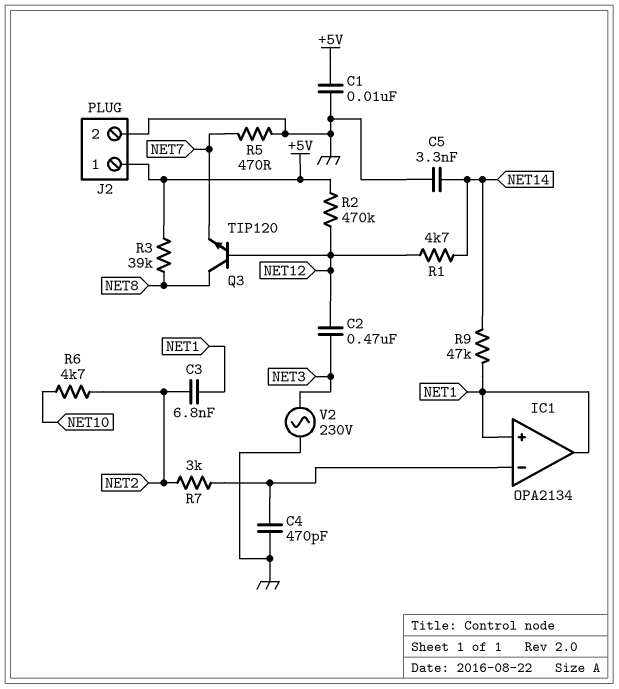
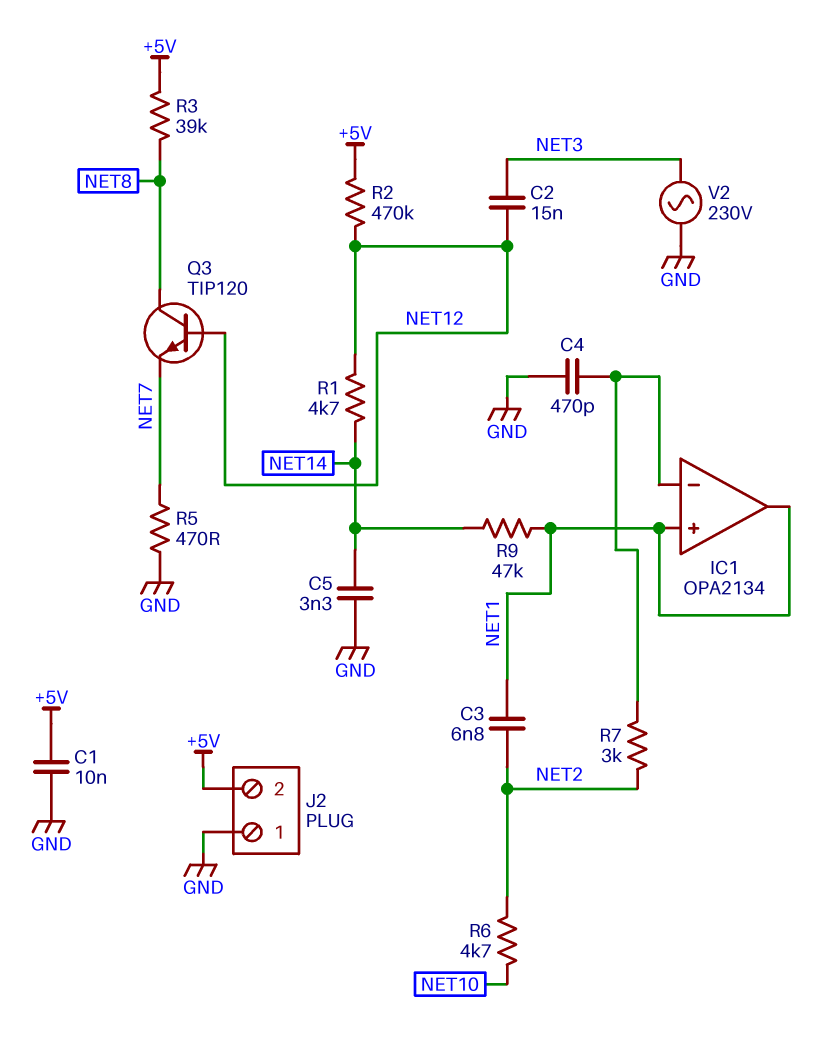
C2: 470nF (NET3, NET12) -> 15nF (NET3, NET12)
J2 pin 1: +5V -> GND
J2 pin 2: GND -> +5V

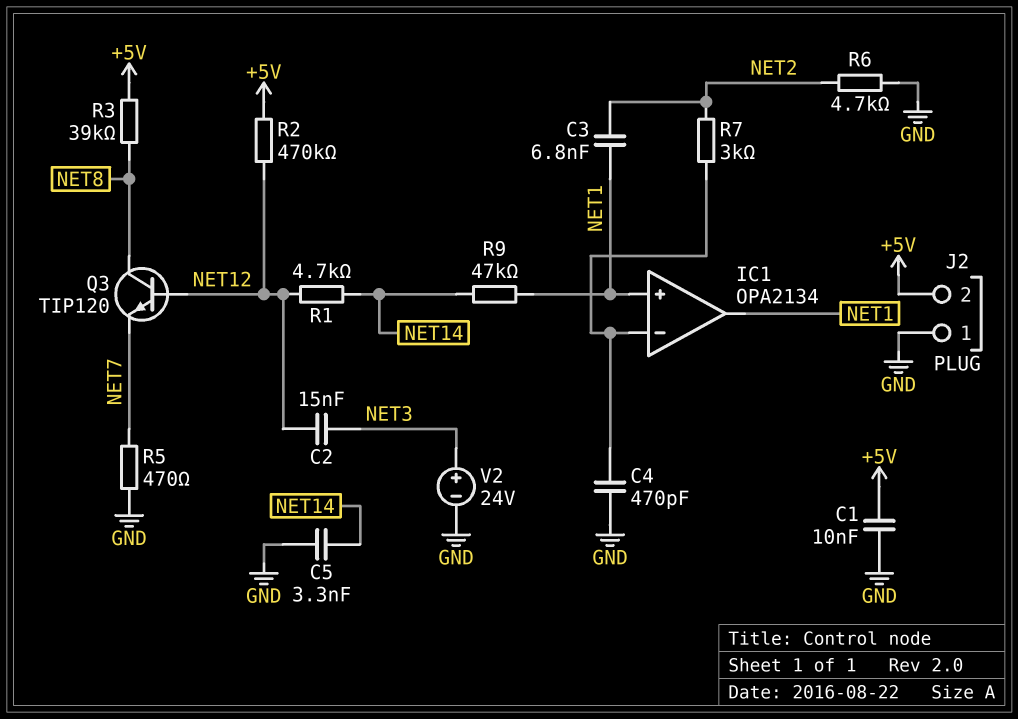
R6: 4.7k (NET2, NET10) -> 4.7k (GND, NET2)
V2: AC 230V (GND, NET3) -> 24V (plus NET3, minus GND)

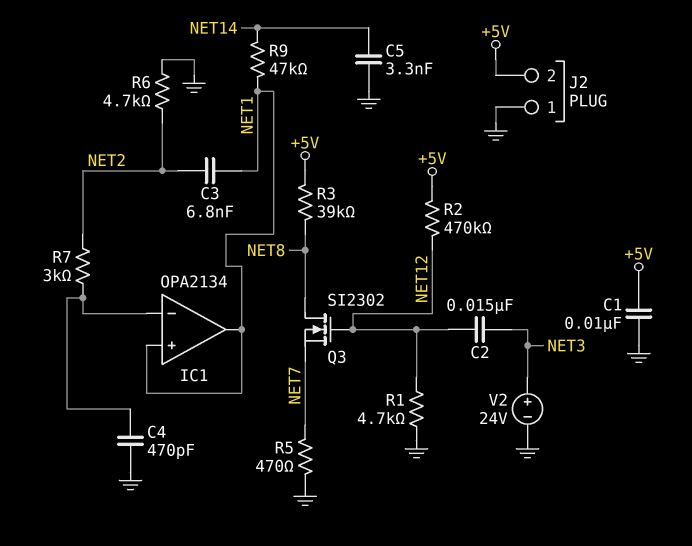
Q3: NPN TIP120 (B NET12, C NET8, E NET7) -> NMOS SI2302 (G NET12, D NET8, S NET7)
R1: 4.7k (NET12, NET14) -> 4.7k (GND, NET12)

